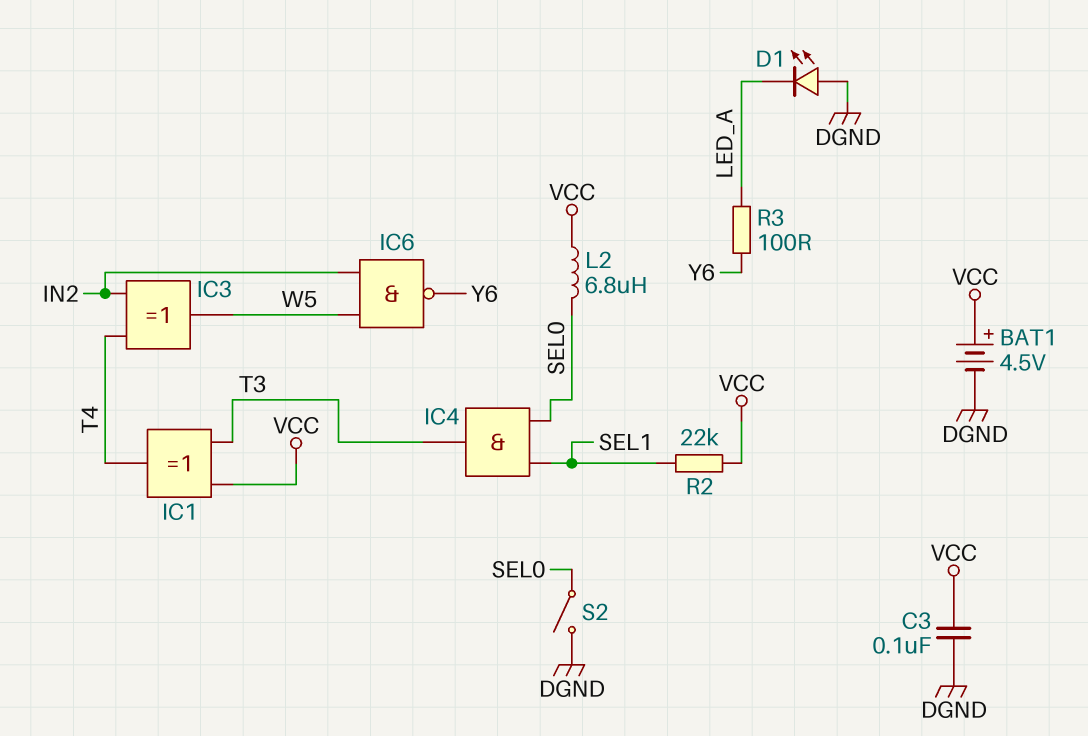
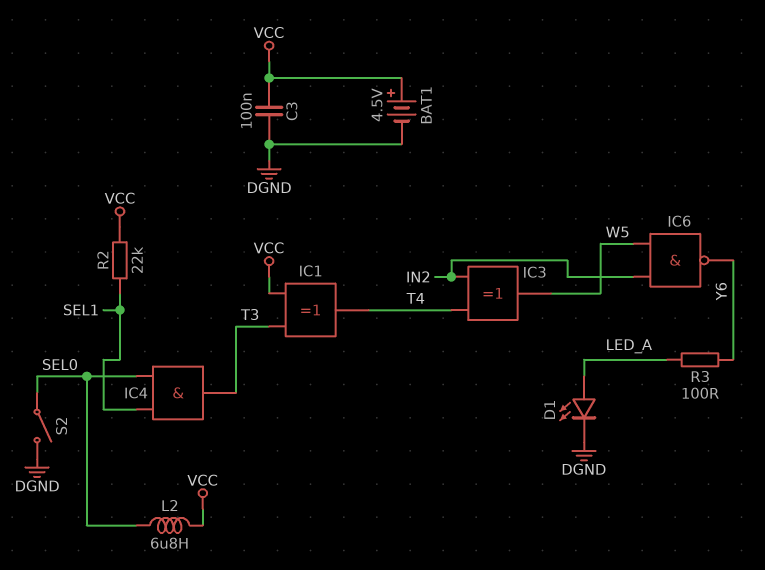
D1: LED (A DGND, K LED_A) -> LED (A LED_A, K DGND)

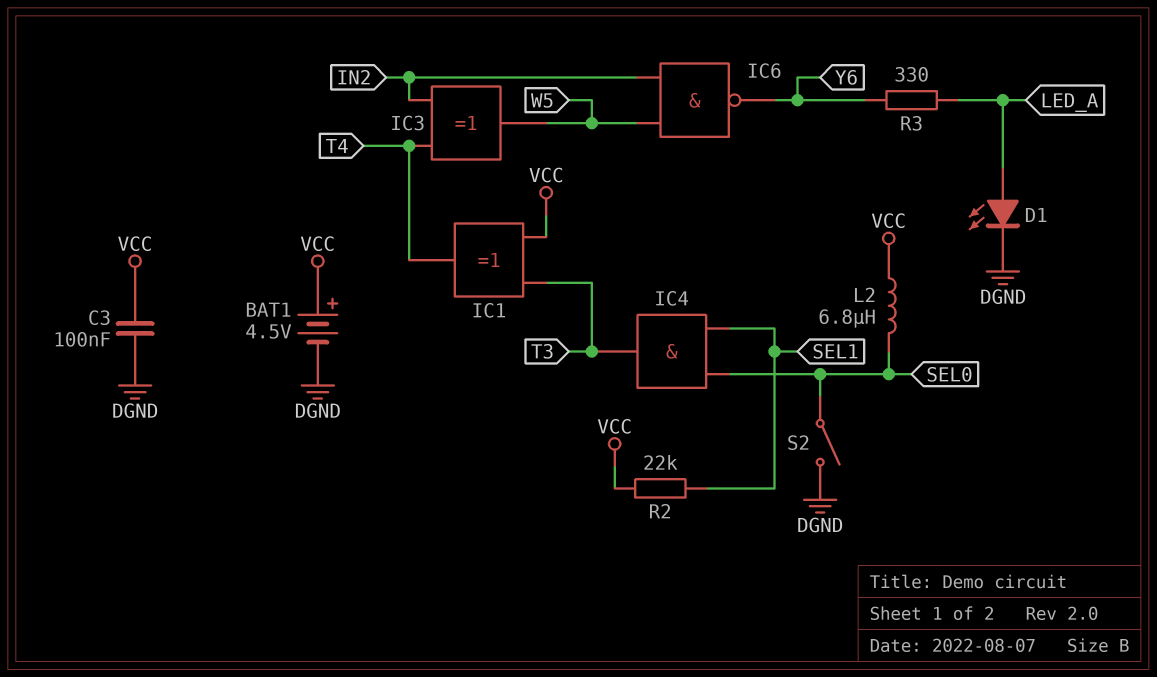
R3: 100 (LED_A, Y6) -> 330 (LED_A, Y6)

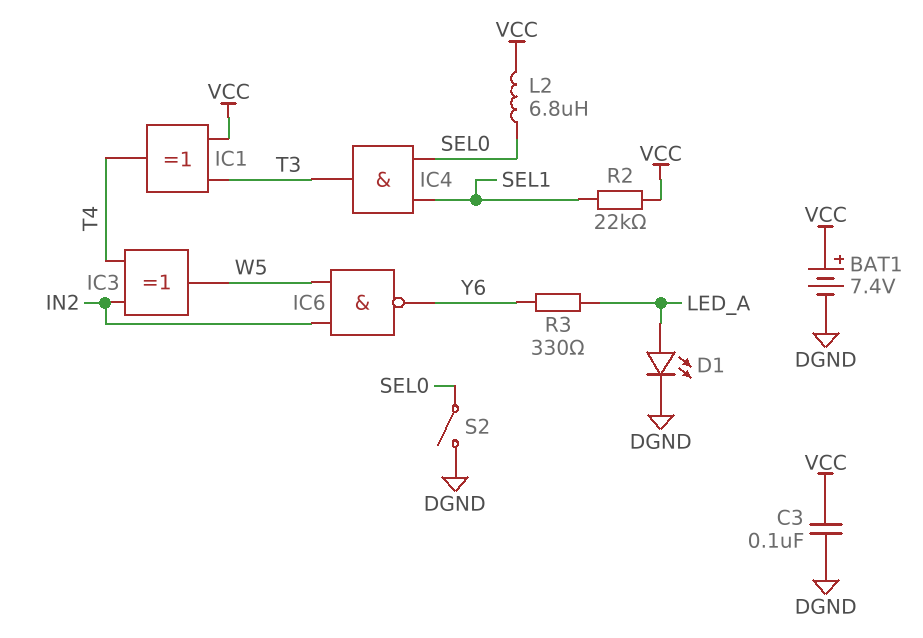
BAT1: 4.5V (plus VCC, minus DGND) -> 7.4V (plus VCC, minus DGND)

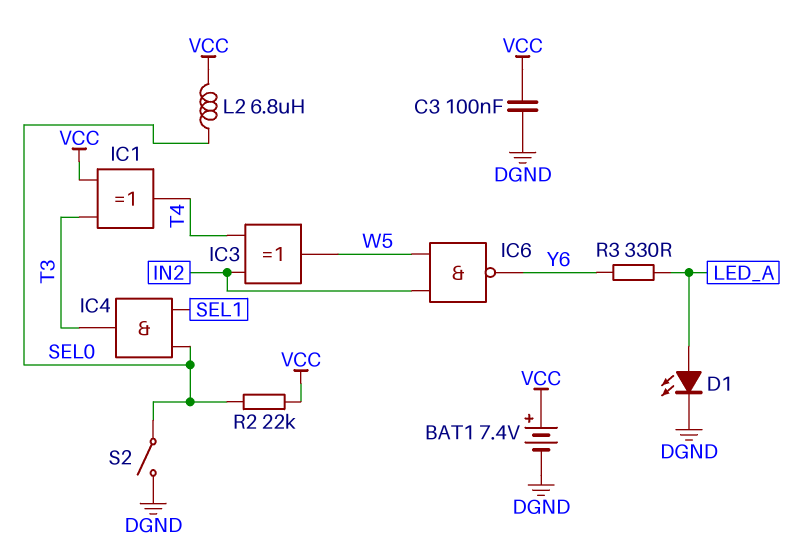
R2: 22k (SEL1, VCC) -> 22k (SEL0, VCC)

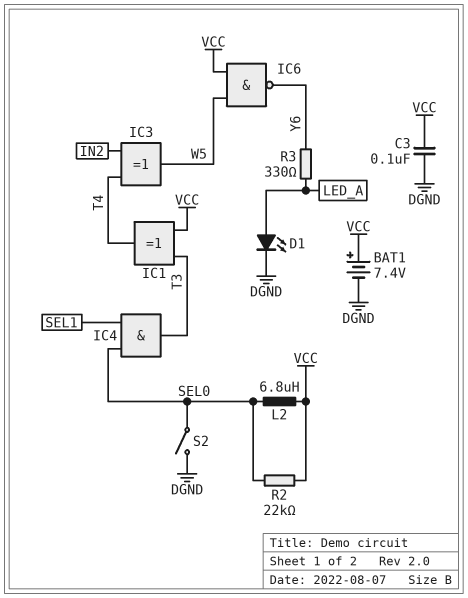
IC6: NAND (in IN2, in W5, out Y6) -> NAND (in VCC, in W5, out Y6)

